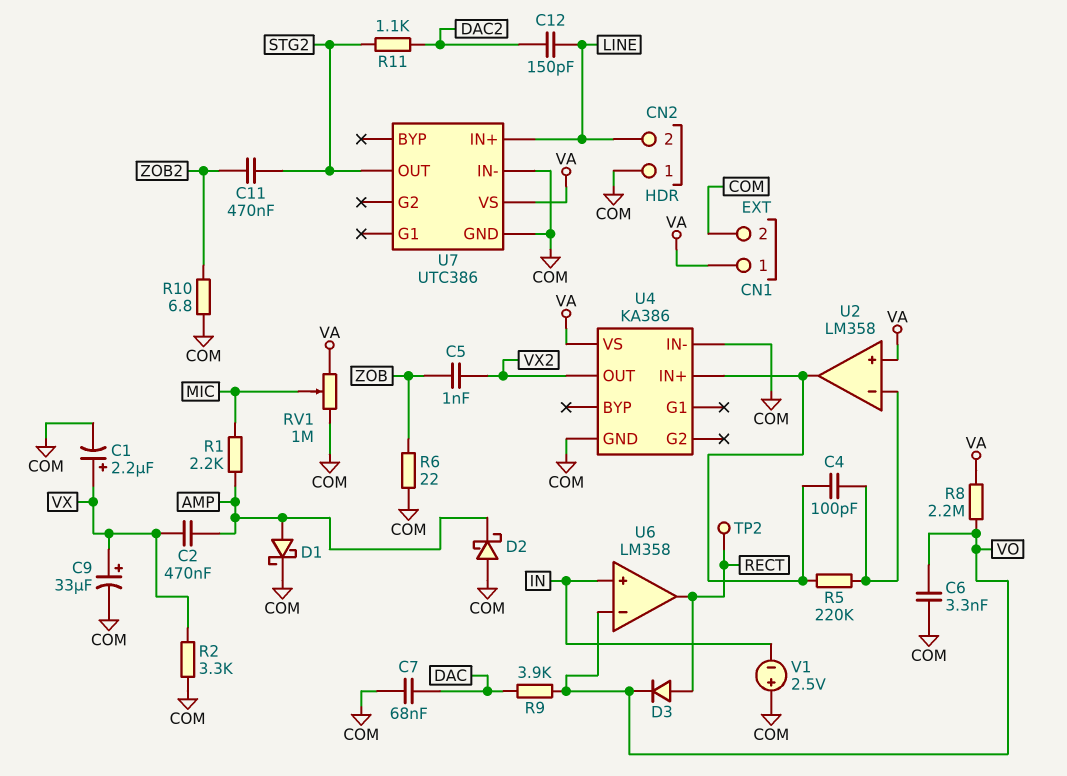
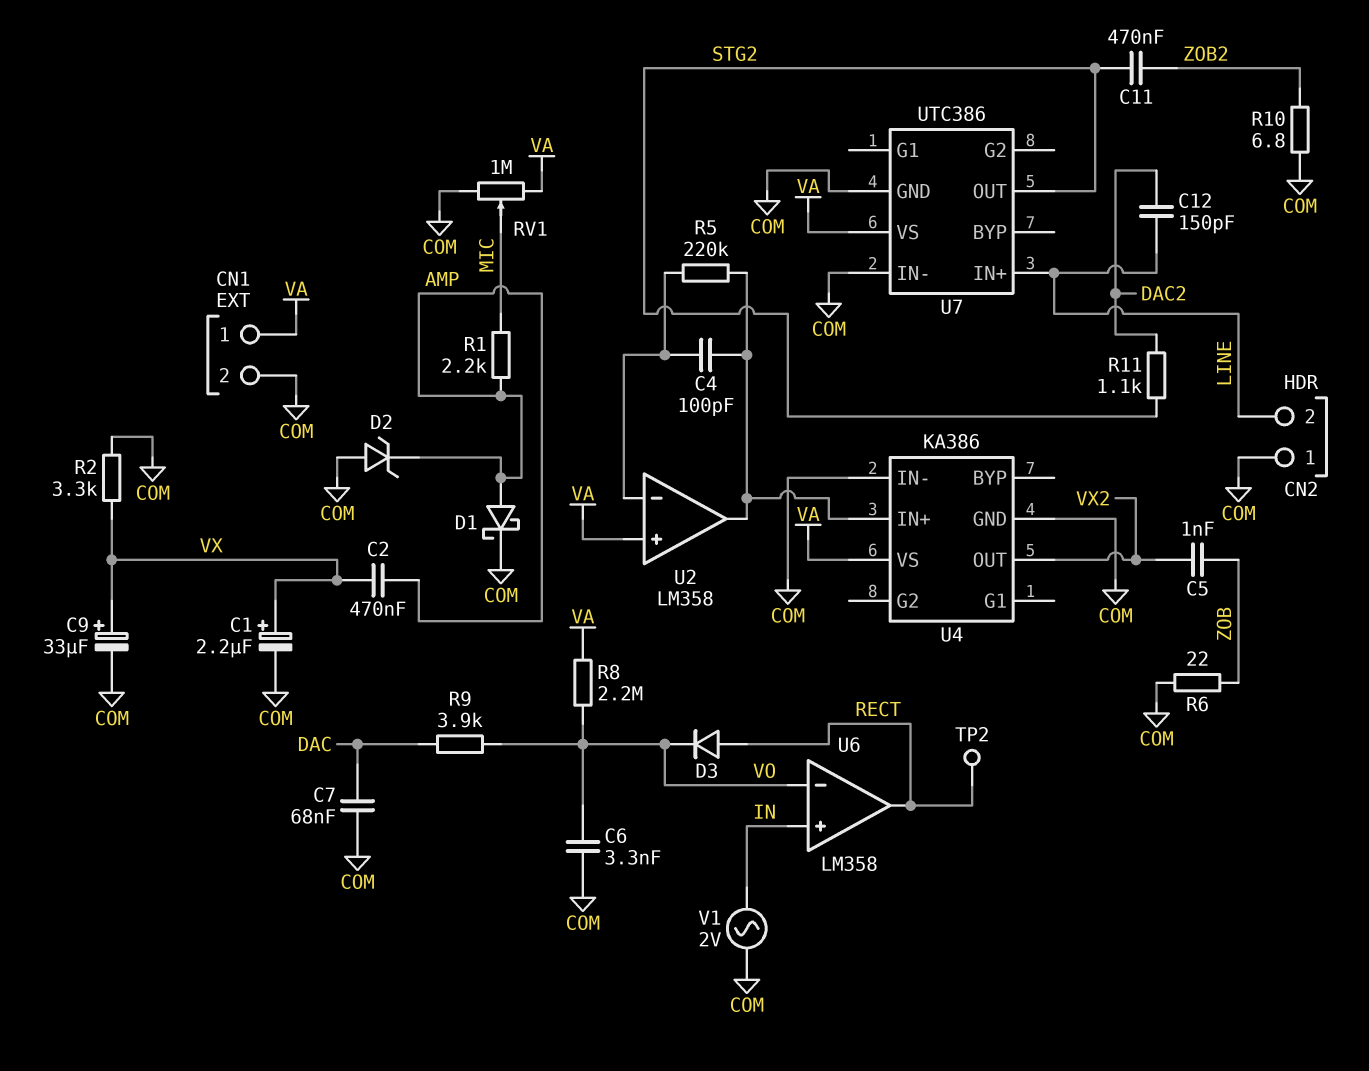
D2: schottky (A COM, K AMP) -> zener (A COM, K AMP)
V1: 2.5V (plus COM, minus IN) -> AC 2V (COM, IN)

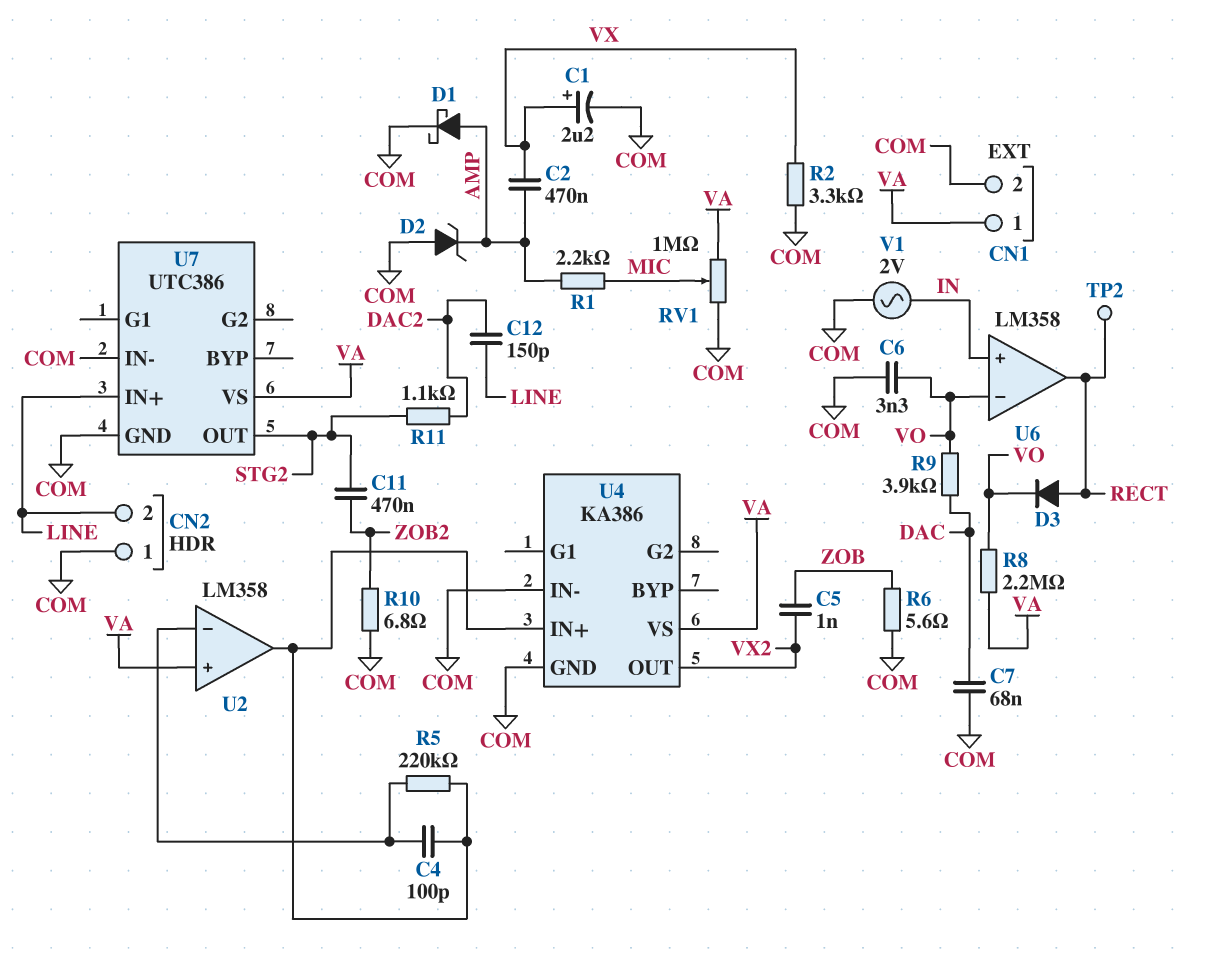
C9: 33uF (plus VX, minus COM) -> none
R6: 22 (COM, ZOB) -> 5.6 (COM, ZOB)

